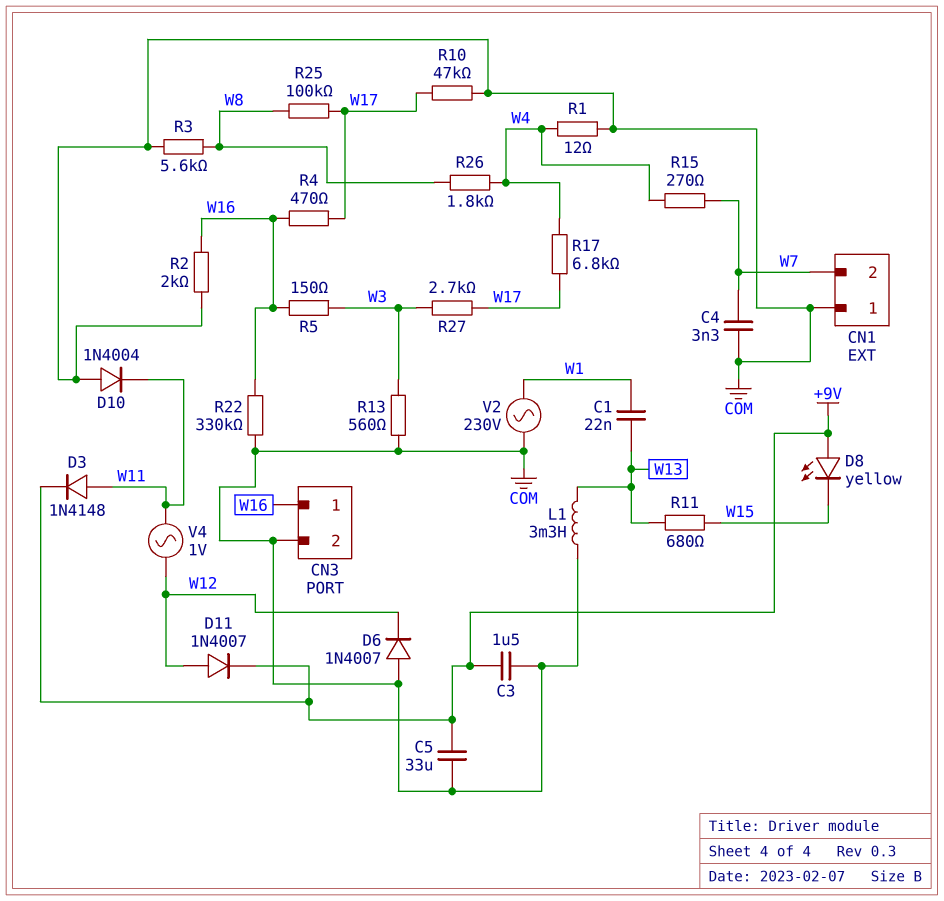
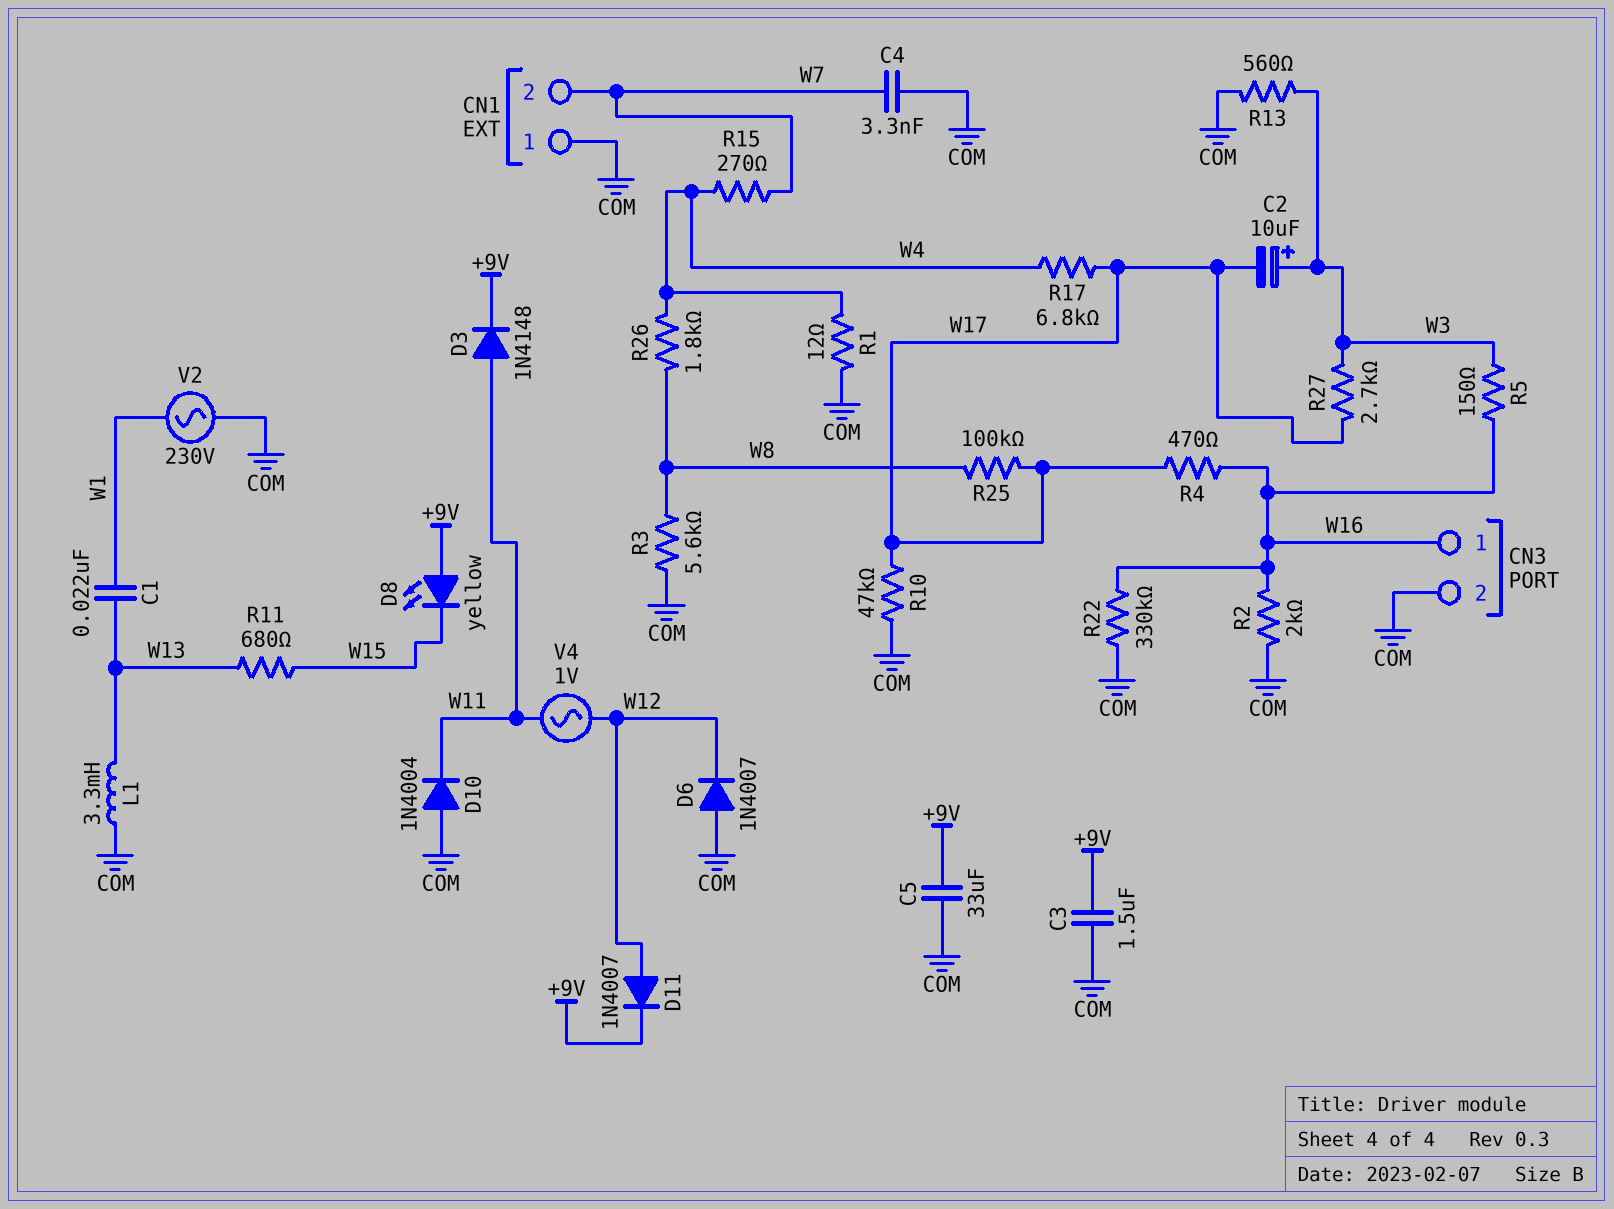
C2: none -> 10uF (plus W3, minus W17)

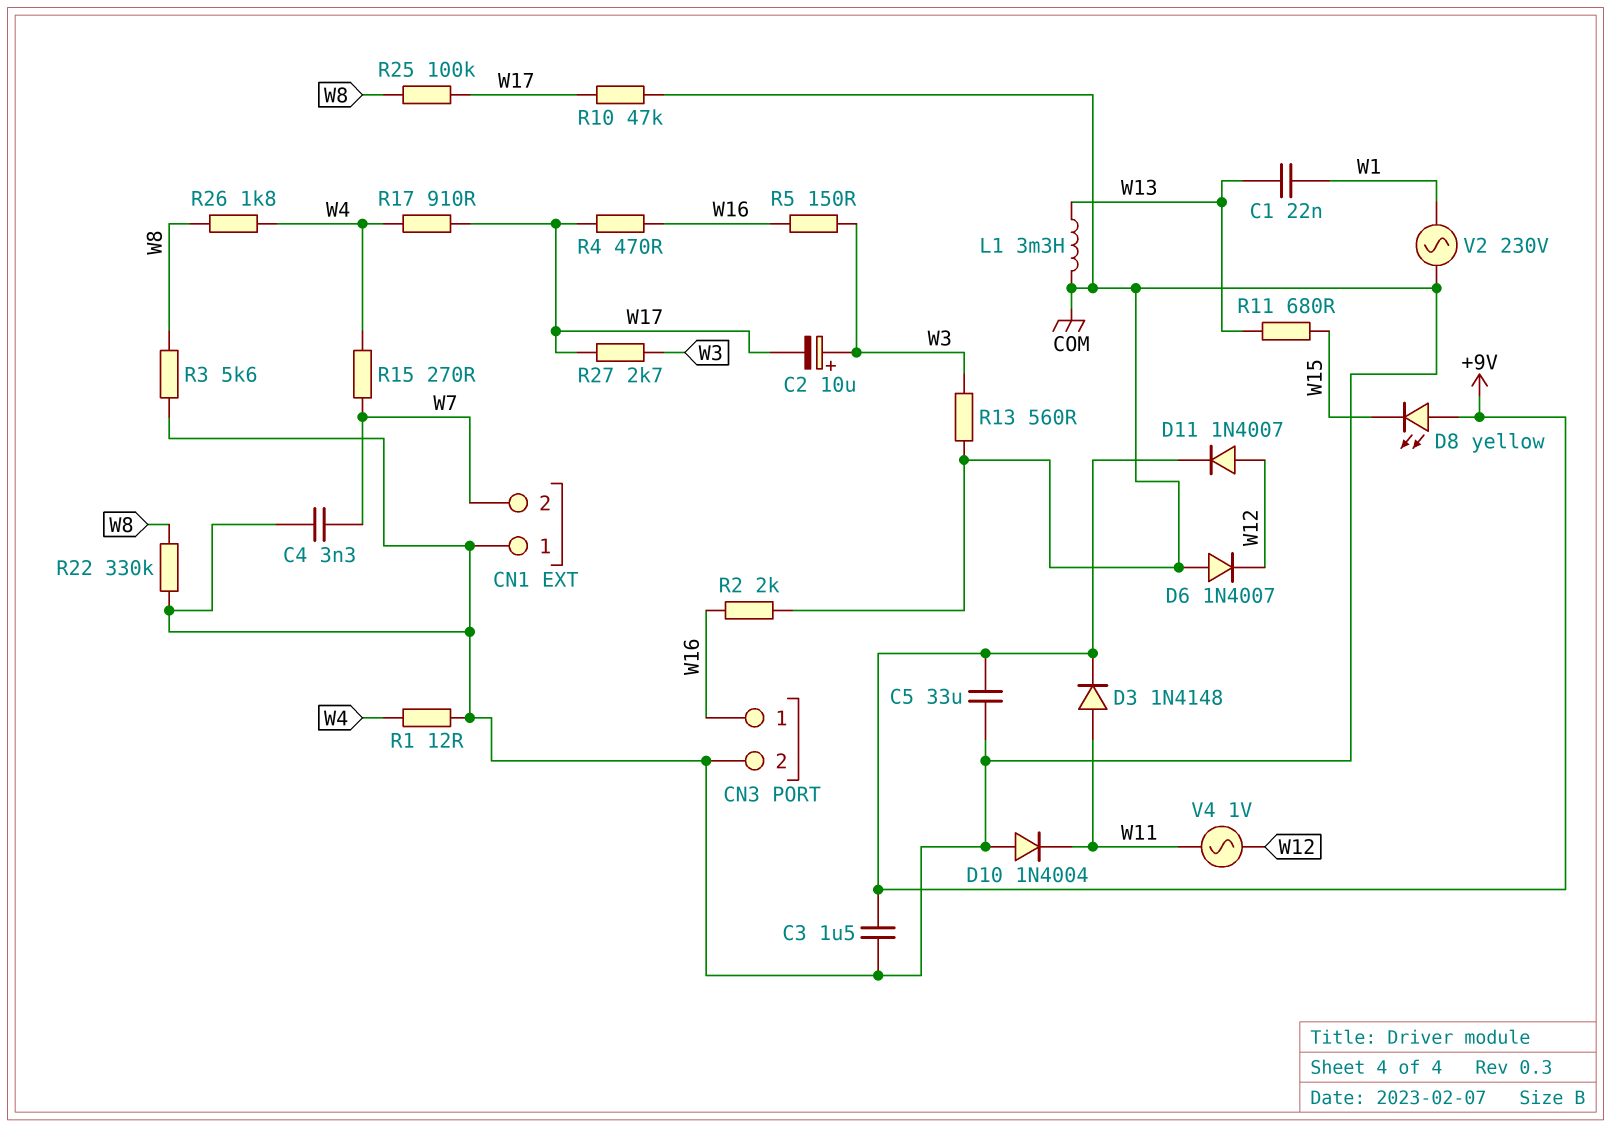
R17: 6.8k (W4, W17) -> 910 (W4, W17)
R22: 330k (COM, W16) -> 330k (COM, W8)

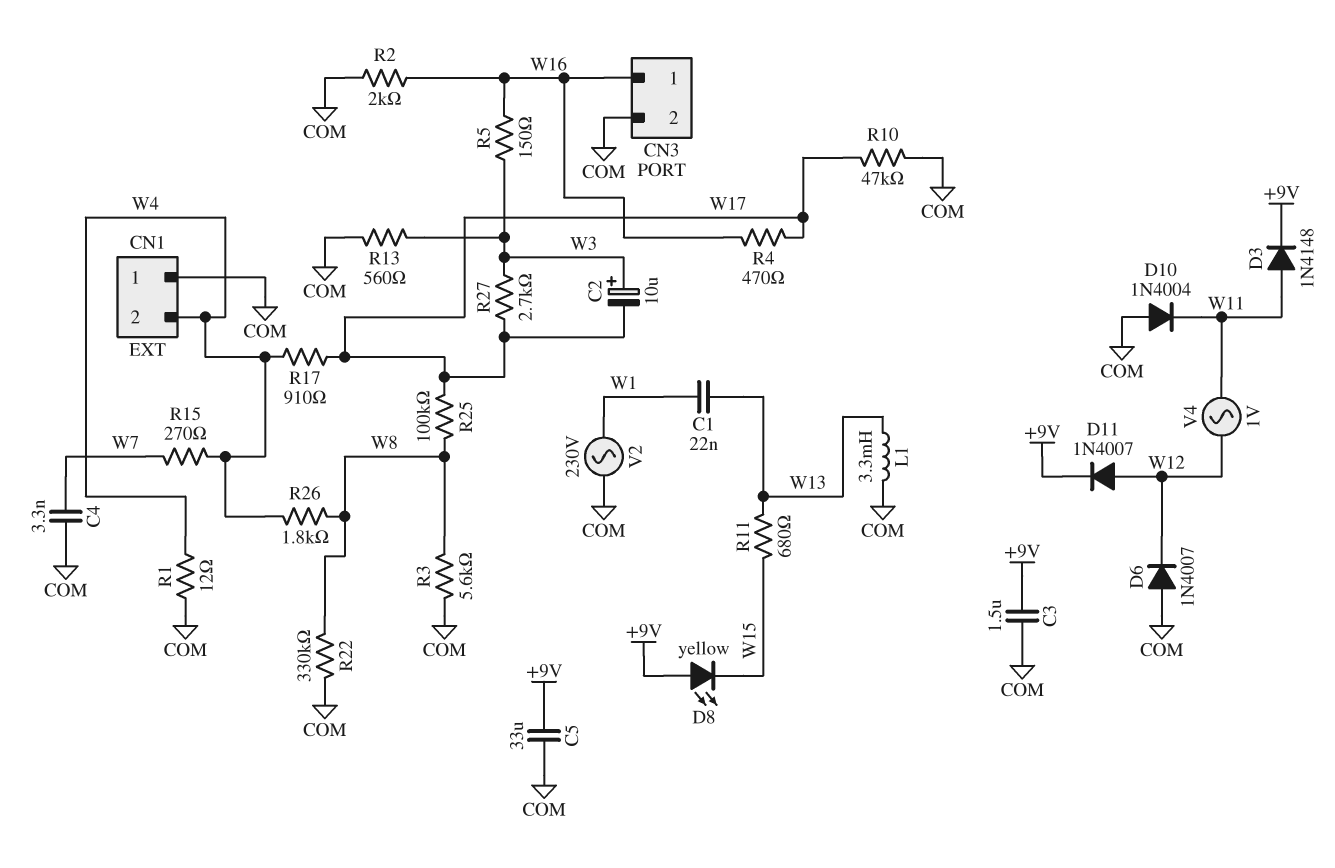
CN1 pin 2: W7 -> W4

